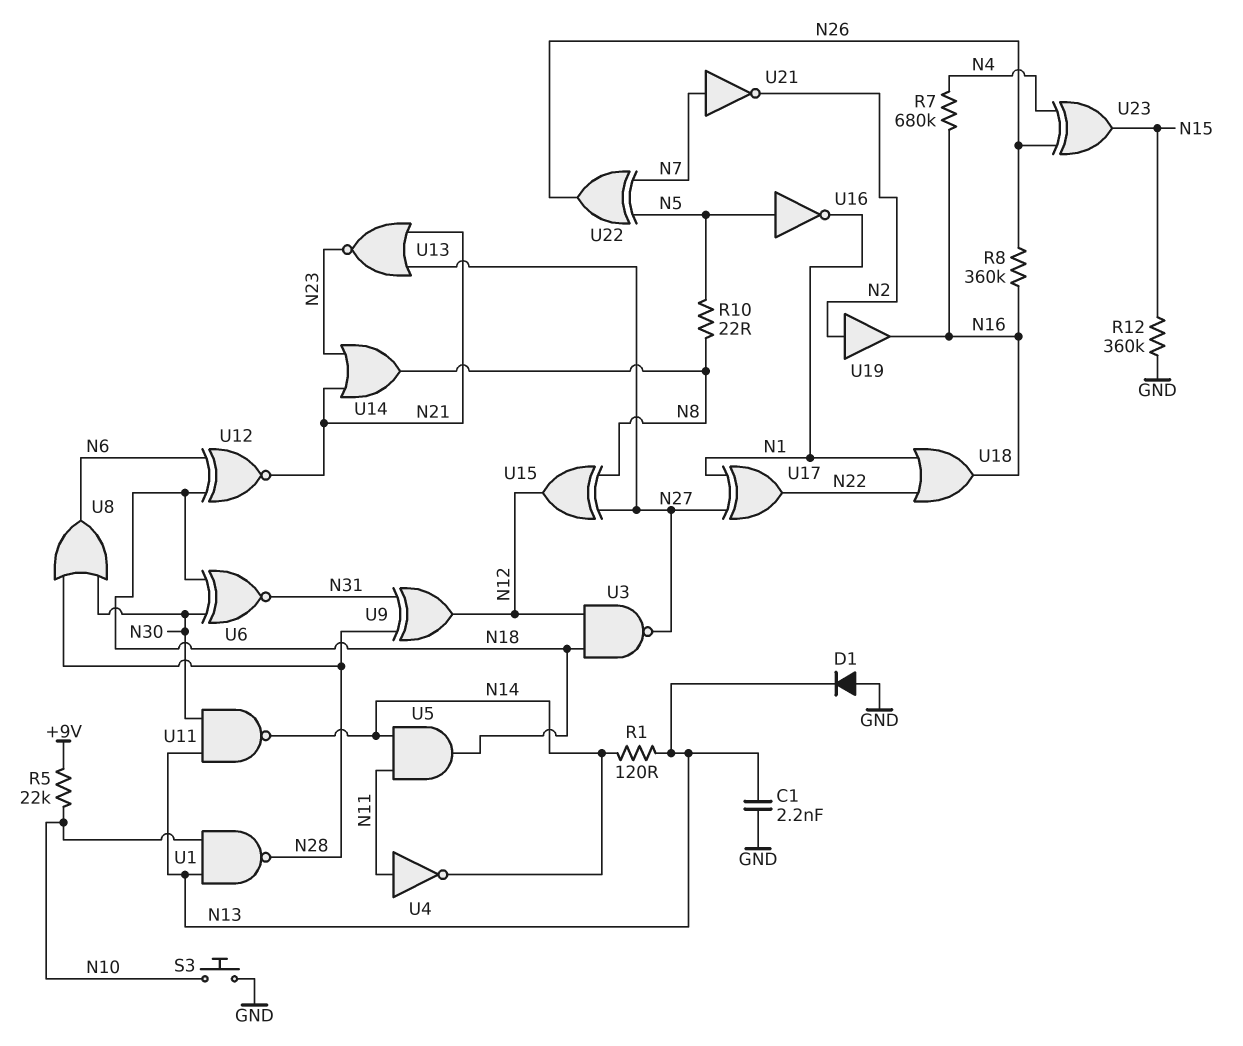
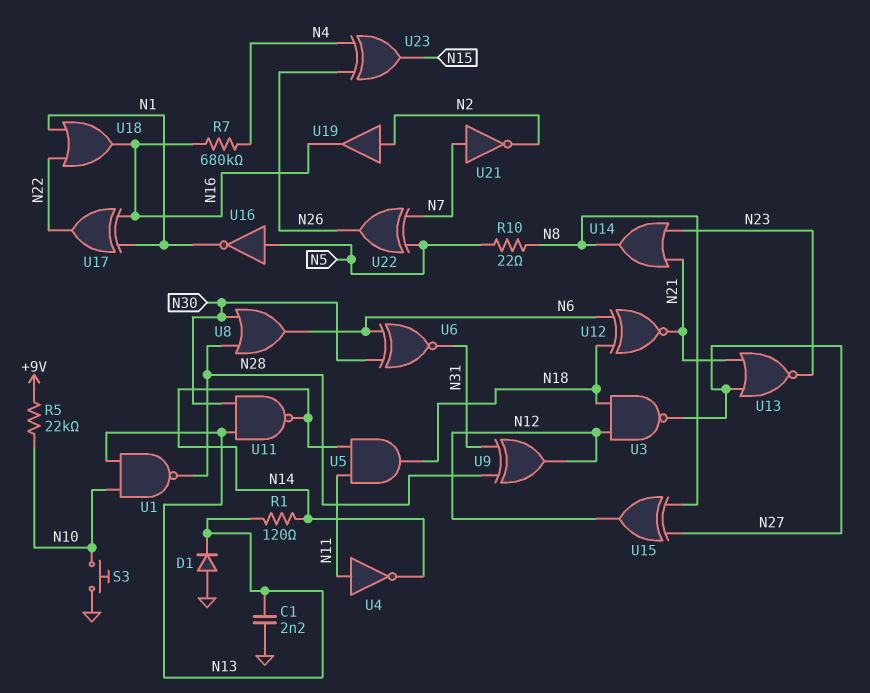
R8: 360k (N16, N26) -> none
R12: 360k (GND, N15) -> none
U6: XNOR (in N18, in N30, out N31) -> XNOR (in N6, in N30, out N31)
U17: XOR (in N1, in N27, out N22) -> XOR (in N1, in N16, out N22)

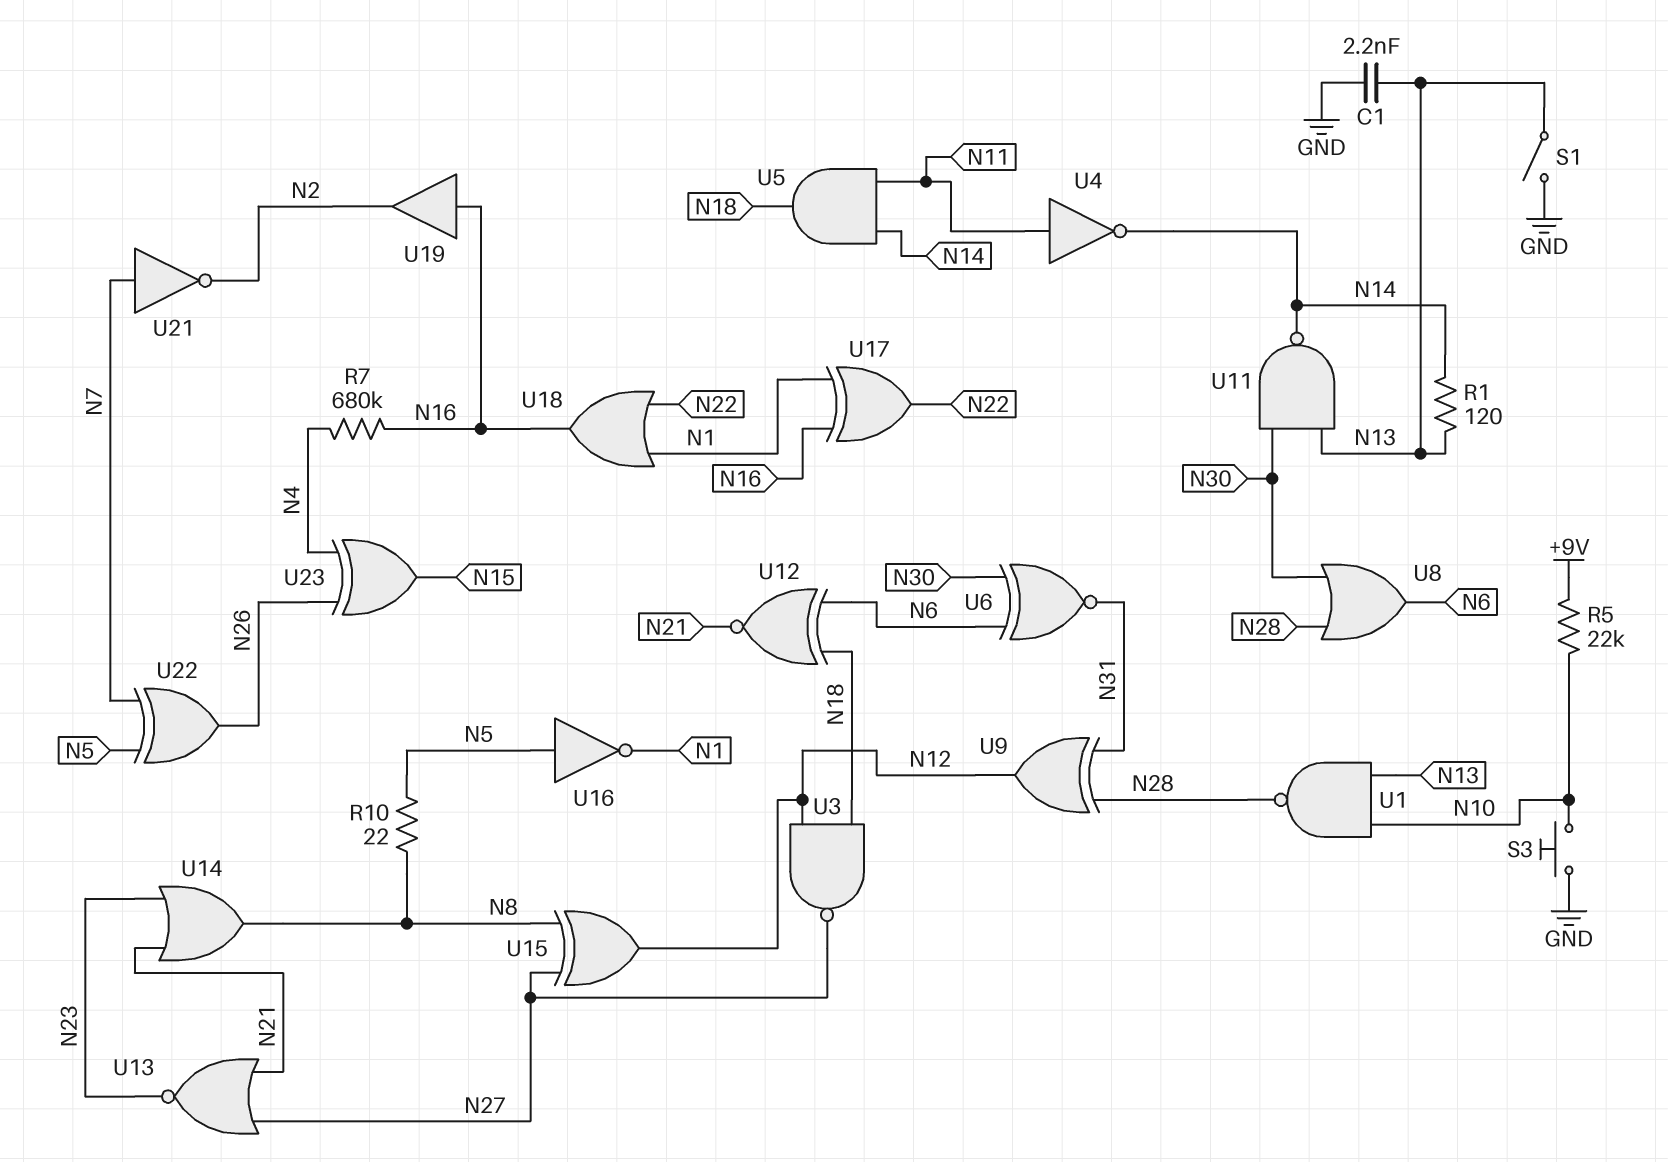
D1: diode (A GND, K N13) -> none
S1: none -> switch (GND, N13)
U19: buffer (in N2, out N16) -> buffer (in N16, out N2)

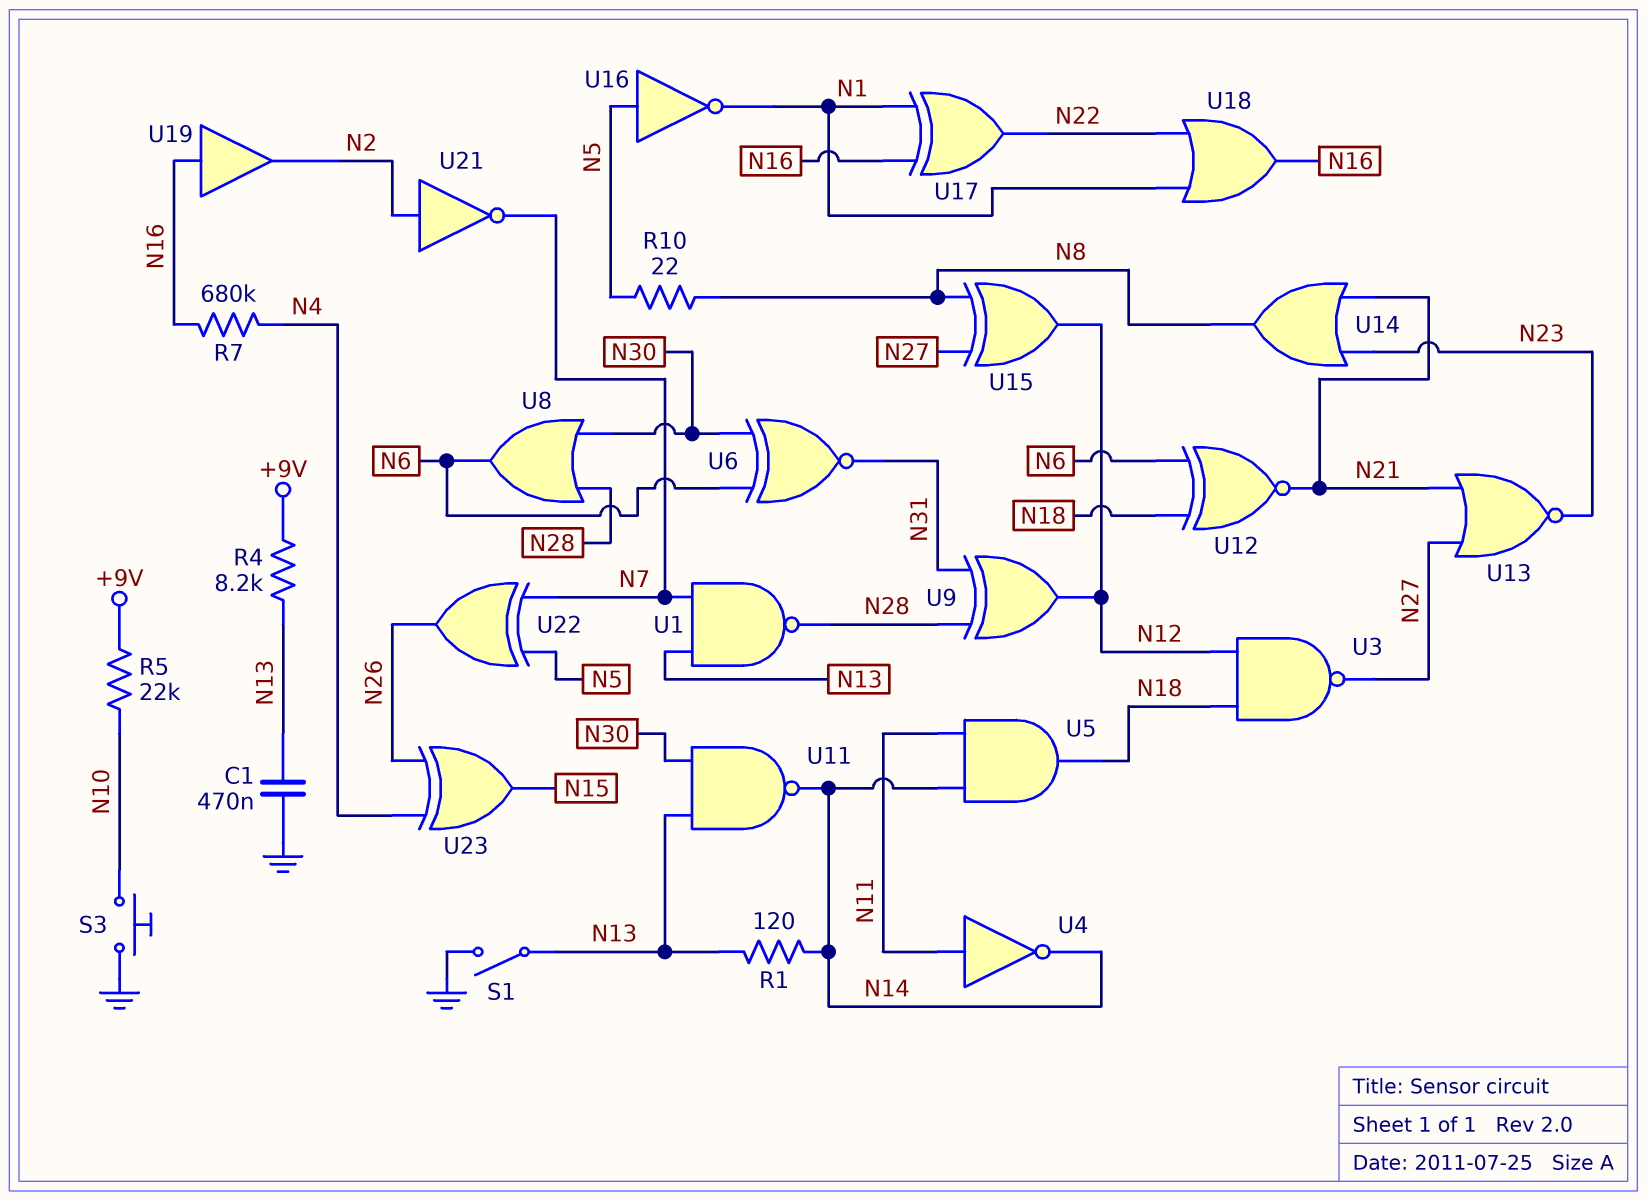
C1: 2.2nF (GND, N13) -> 470nF (GND, N13)
R4: none -> 8.2k (+9V, N13)
U1: NAND (in N10, in N13, out N28) -> NAND (in N7, in N13, out N28)
U21: NOT (in N7, out N2) -> NOT (in N2, out N7)

